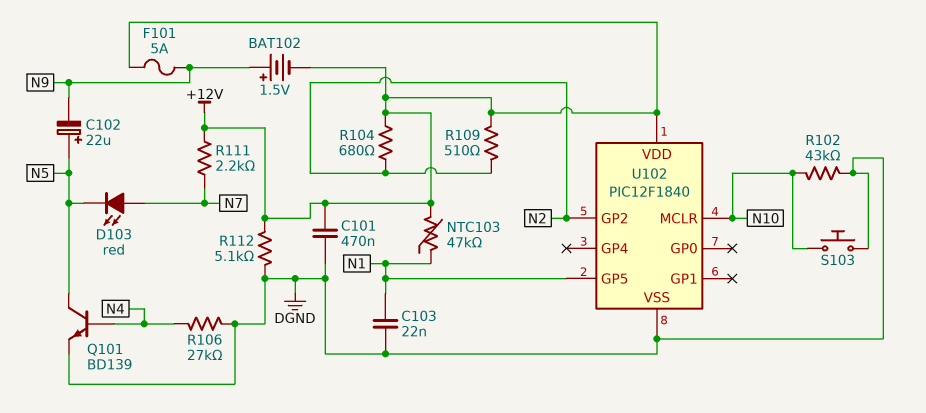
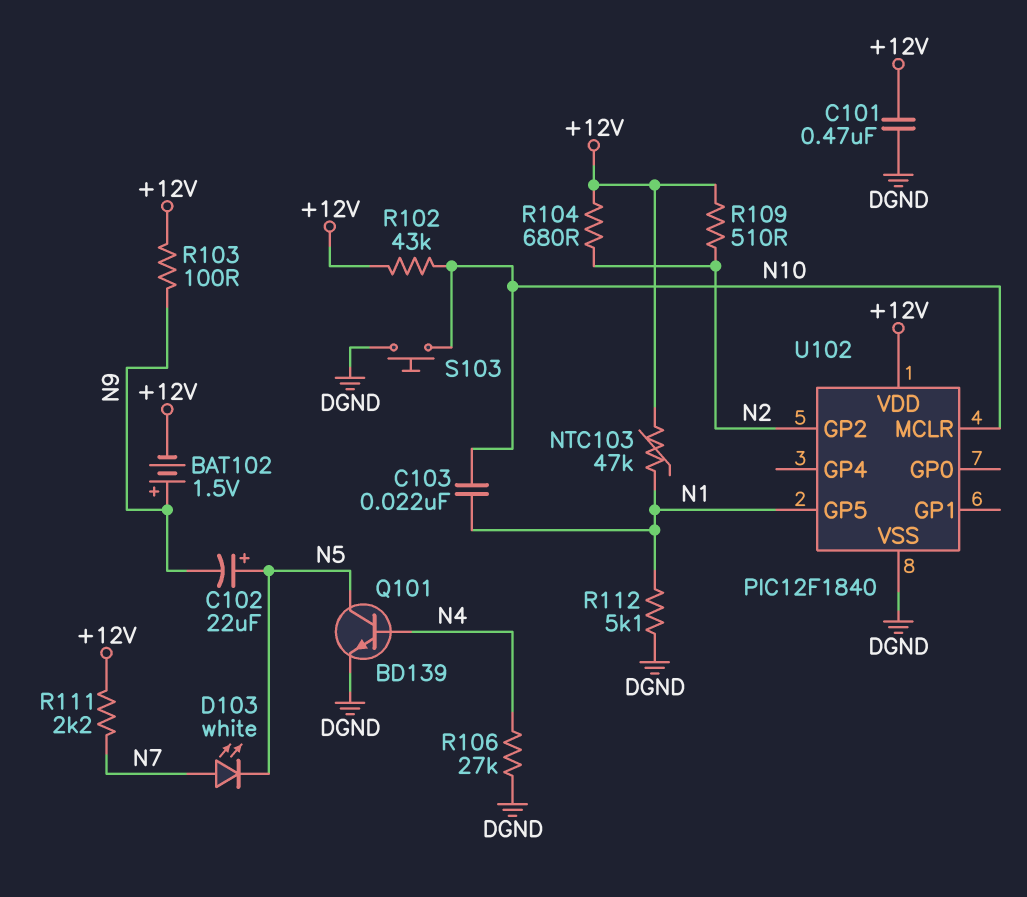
C103: 22nF (DGND, N1) -> 22nF (N1, N10)
D103: LED red (A N7, K N5) -> LED white (A N7, K N5)
F101: 5A (+12V, N9) -> none
R102: 43k (DGND, N10) -> 43k (+12V, N10)
R103: none -> 100 (+12V, N9)
R112: 5.1k (+12V, DGND) -> 5.1k (DGND, N1)

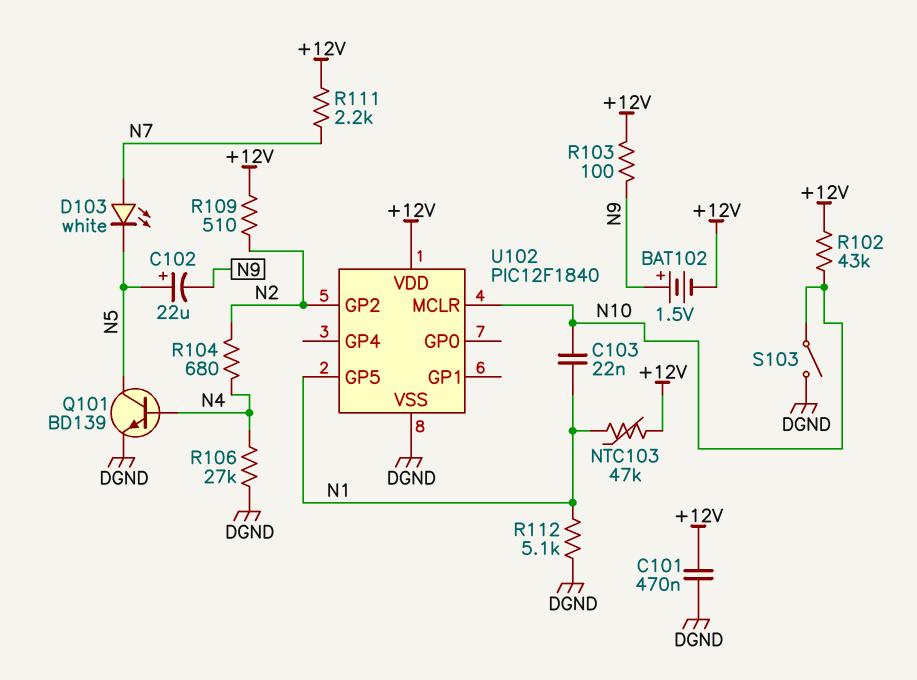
R104: 680 (+12V, N2) -> 680 (N2, N4)
S103: button (DGND, N10) -> switch (DGND, N10)

